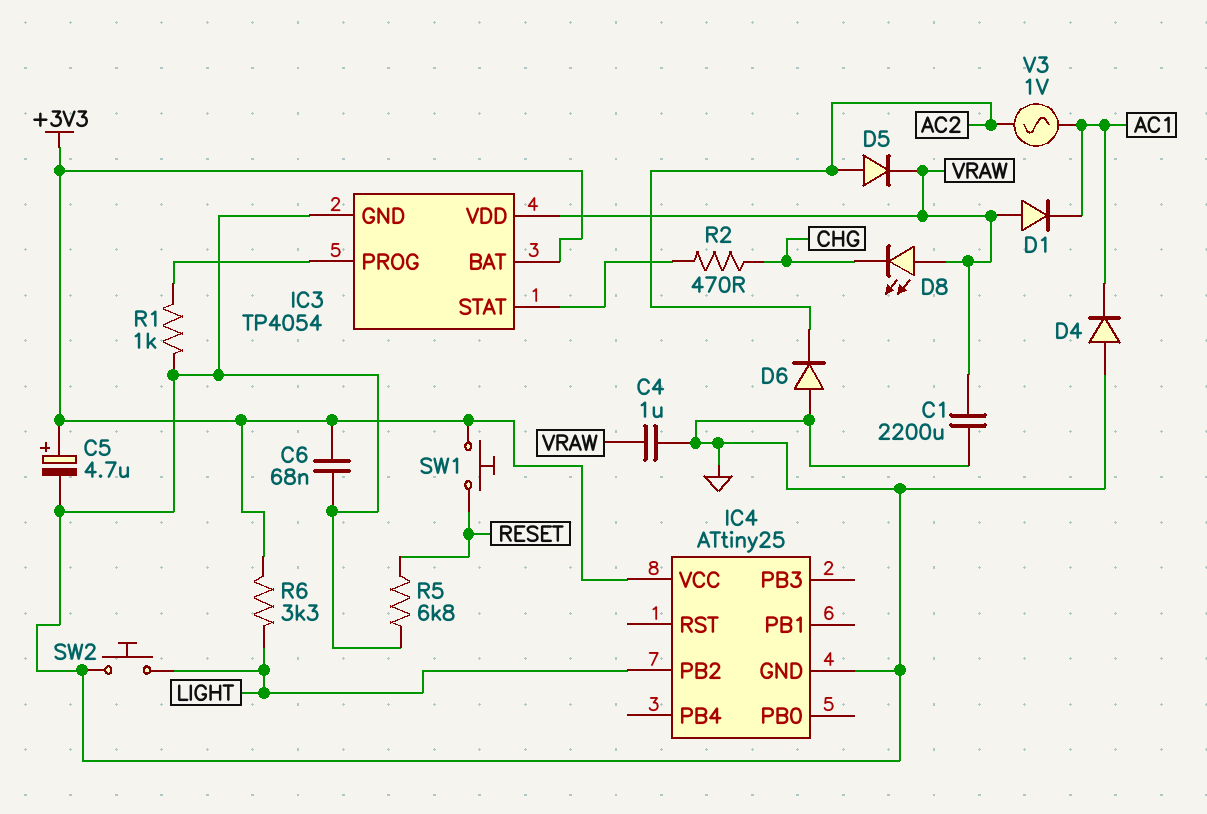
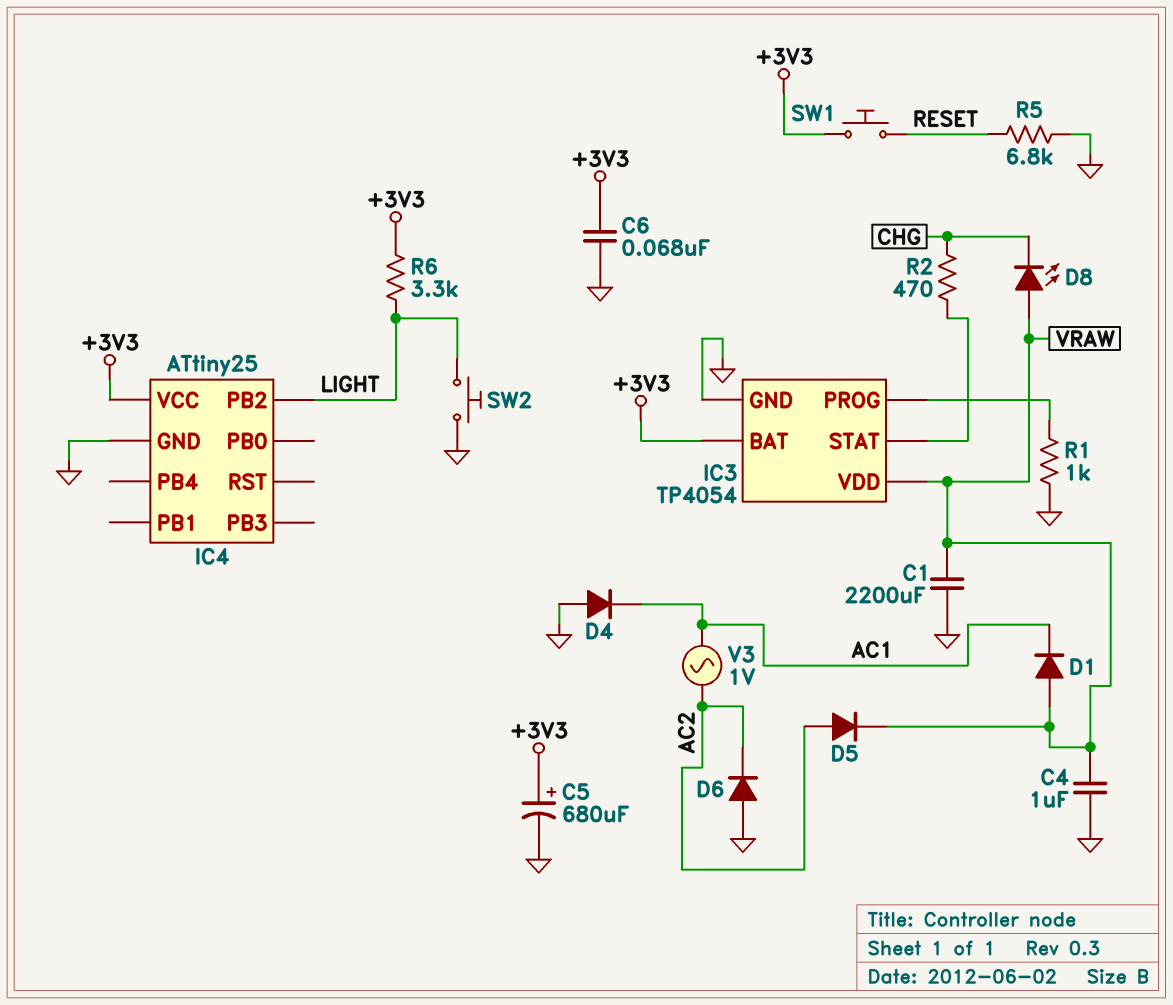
C5: 4.7uF (plus +3V3, minus GND) -> 680uF (plus +3V3, minus GND)

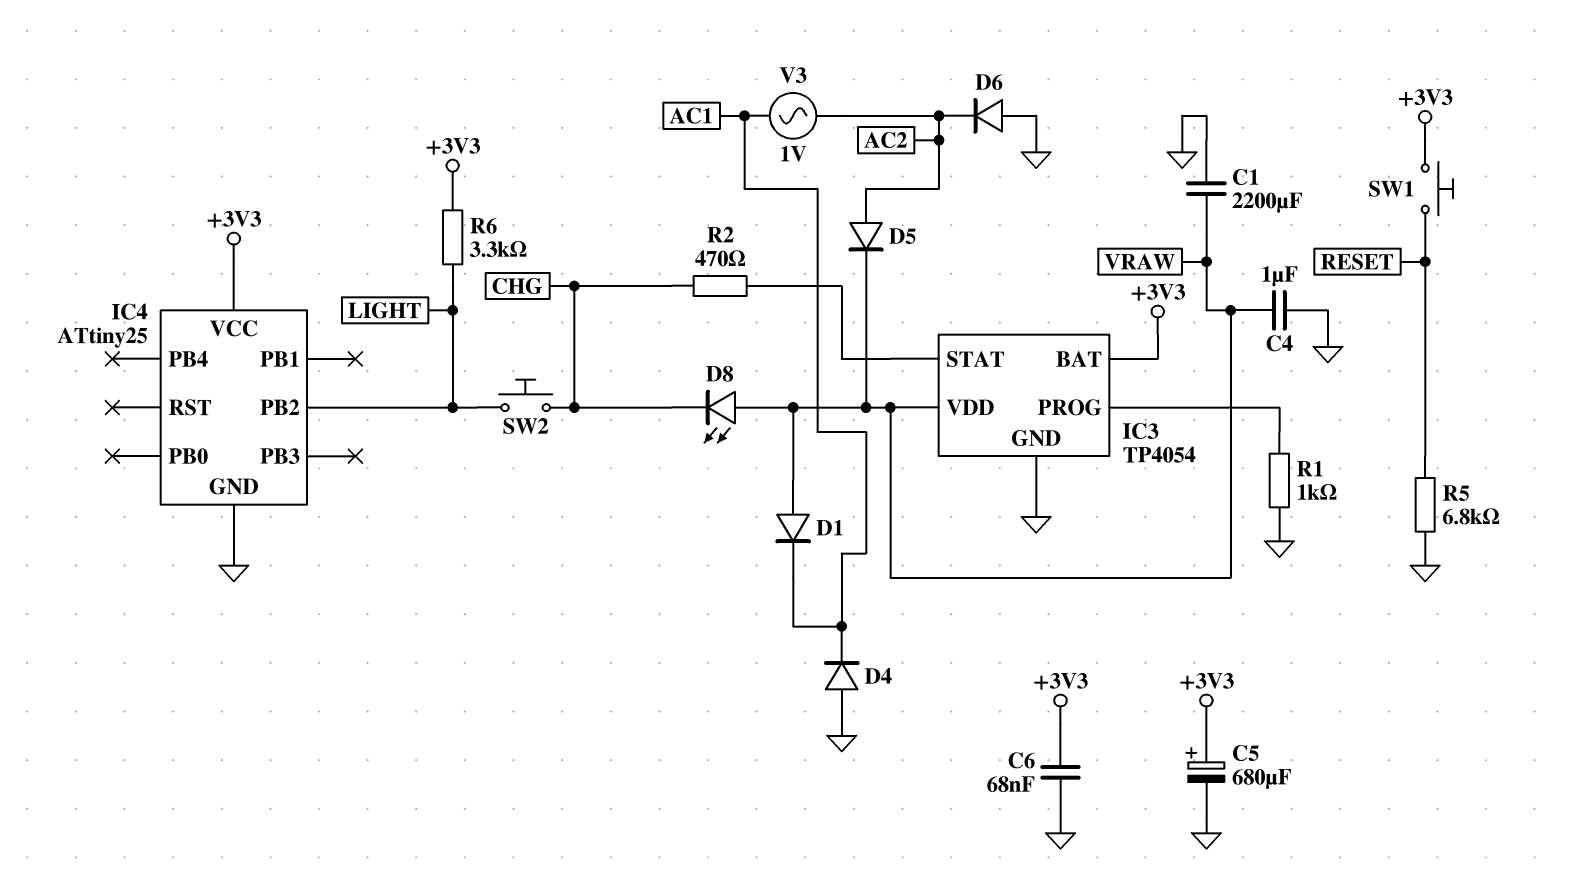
SW2: button (GND, LIGHT) -> button (CHG, LIGHT)

